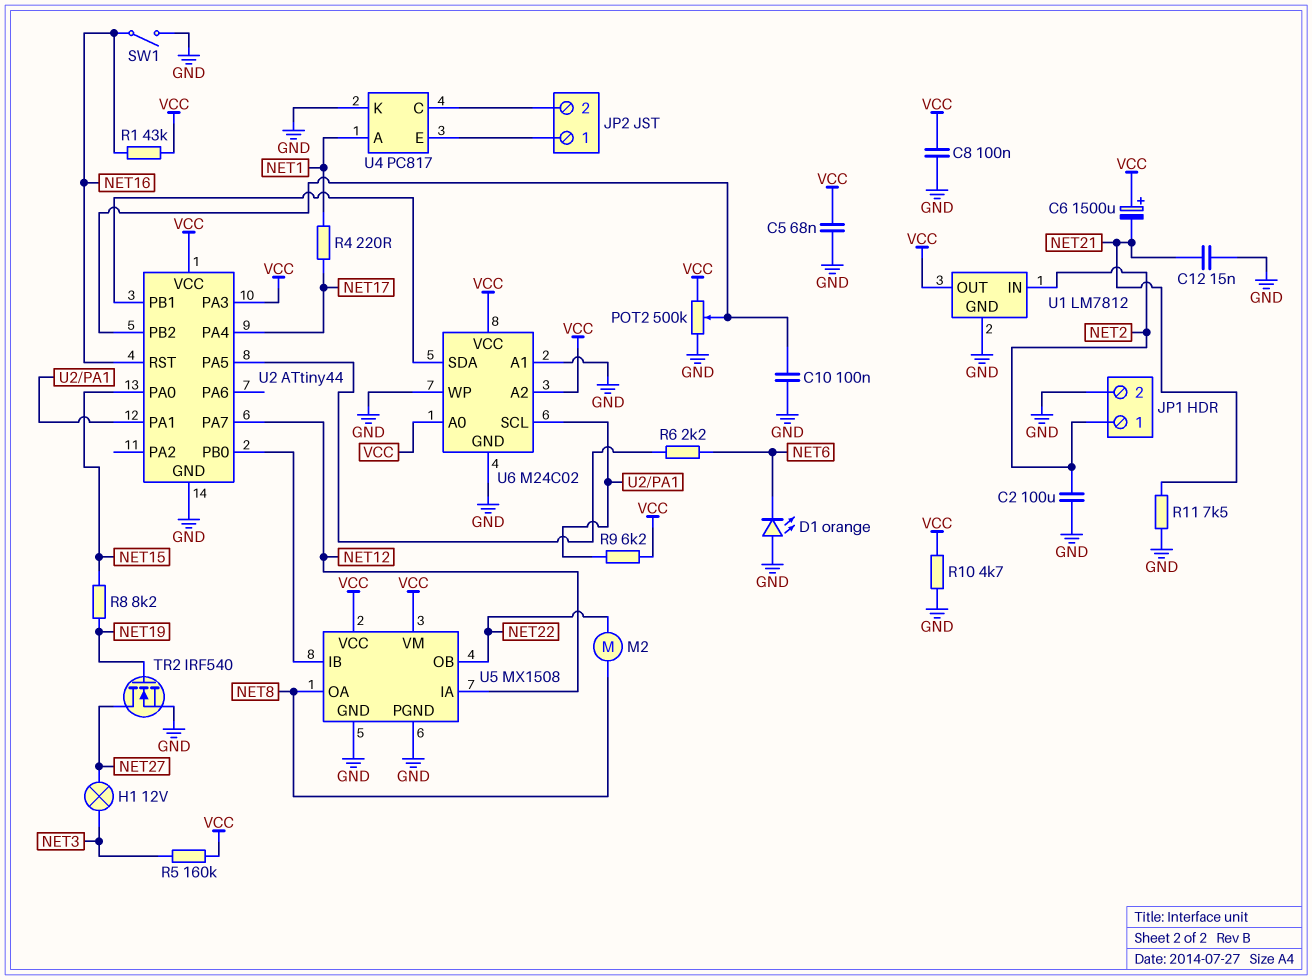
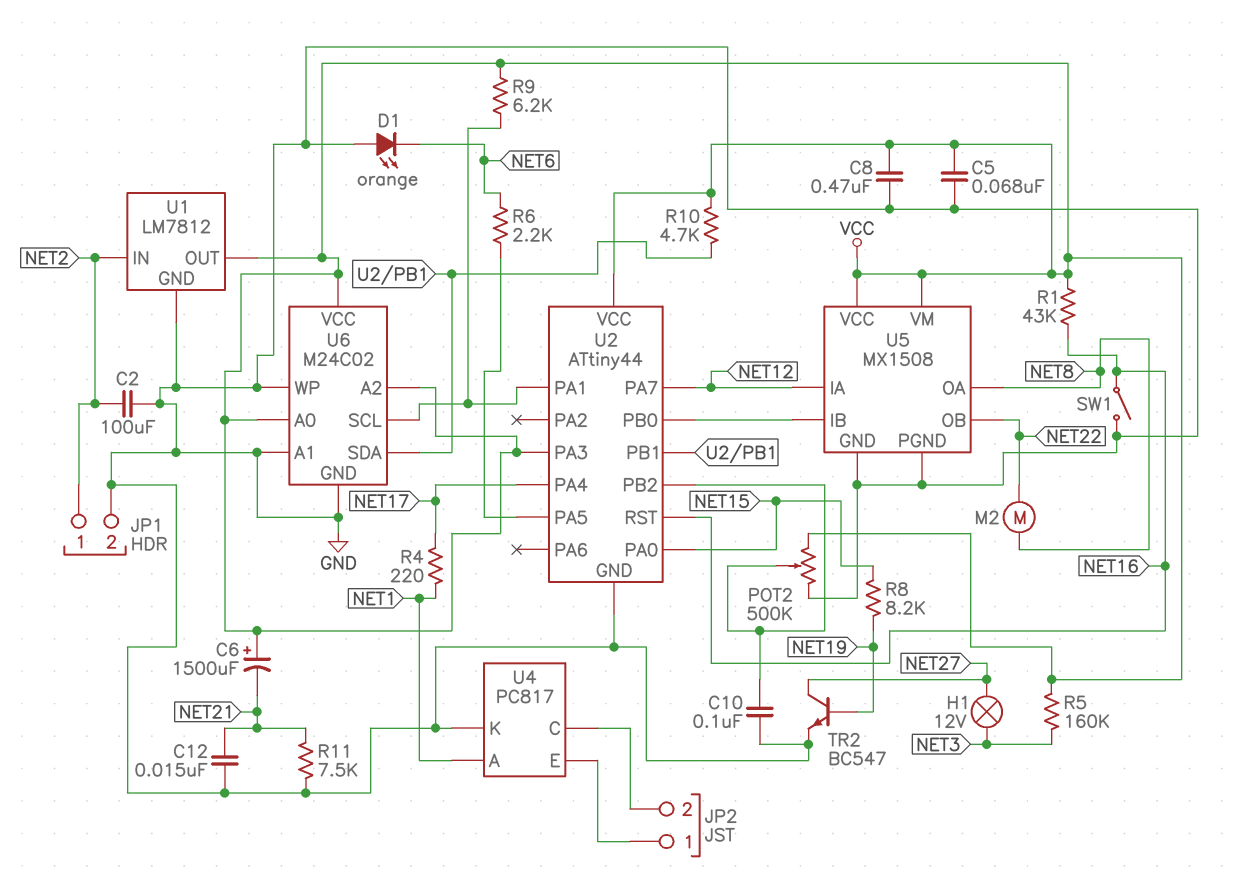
C8: 100nF (GND, VCC) -> 470nF (GND, VCC)
R10: 4.7k (GND, VCC) -> 4.7k (U2/PB1, VCC)
TR2: NMOS IRF540 (G NET19, D NET27, S GND) -> NPN BC547 (B NET19, C NET27, E GND)

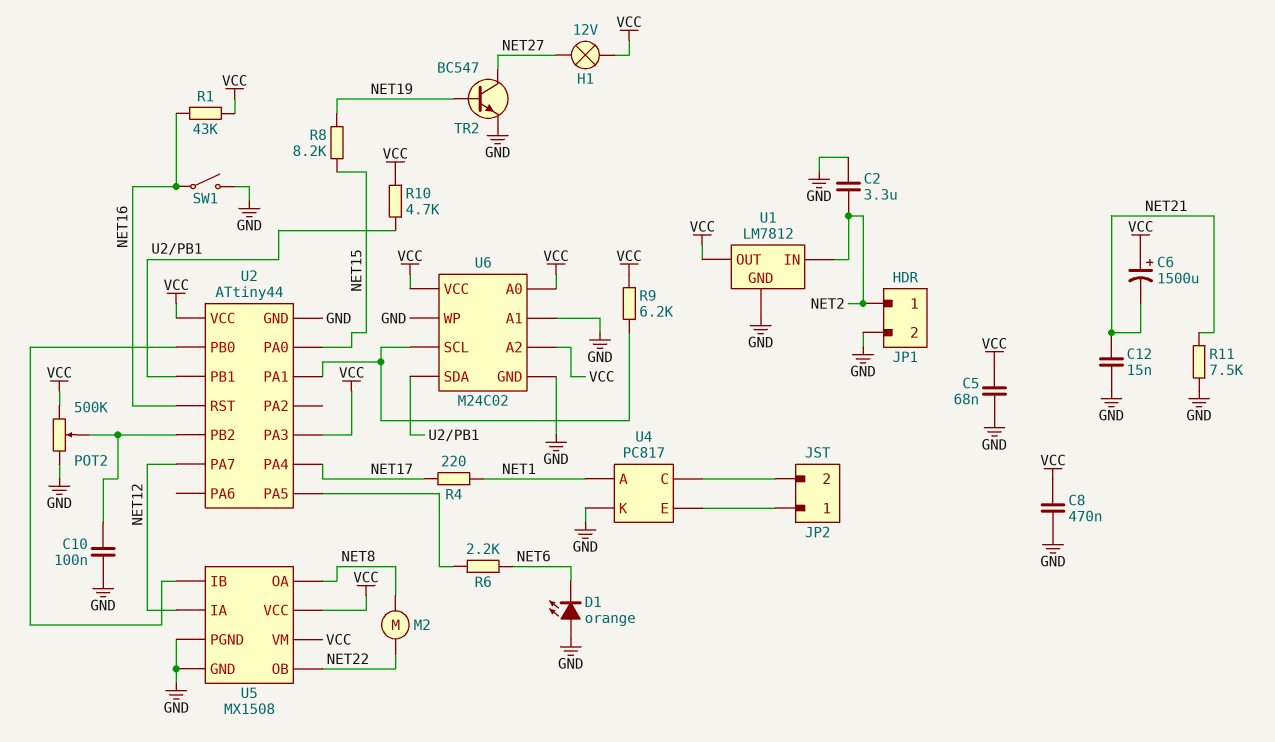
C2: 100uF (GND, NET2) -> 3.3uF (GND, NET2)
H1: lamp 12V (NET3, NET27) -> lamp 12V (NET27, VCC)
R5: 160k (NET3, VCC) -> none

